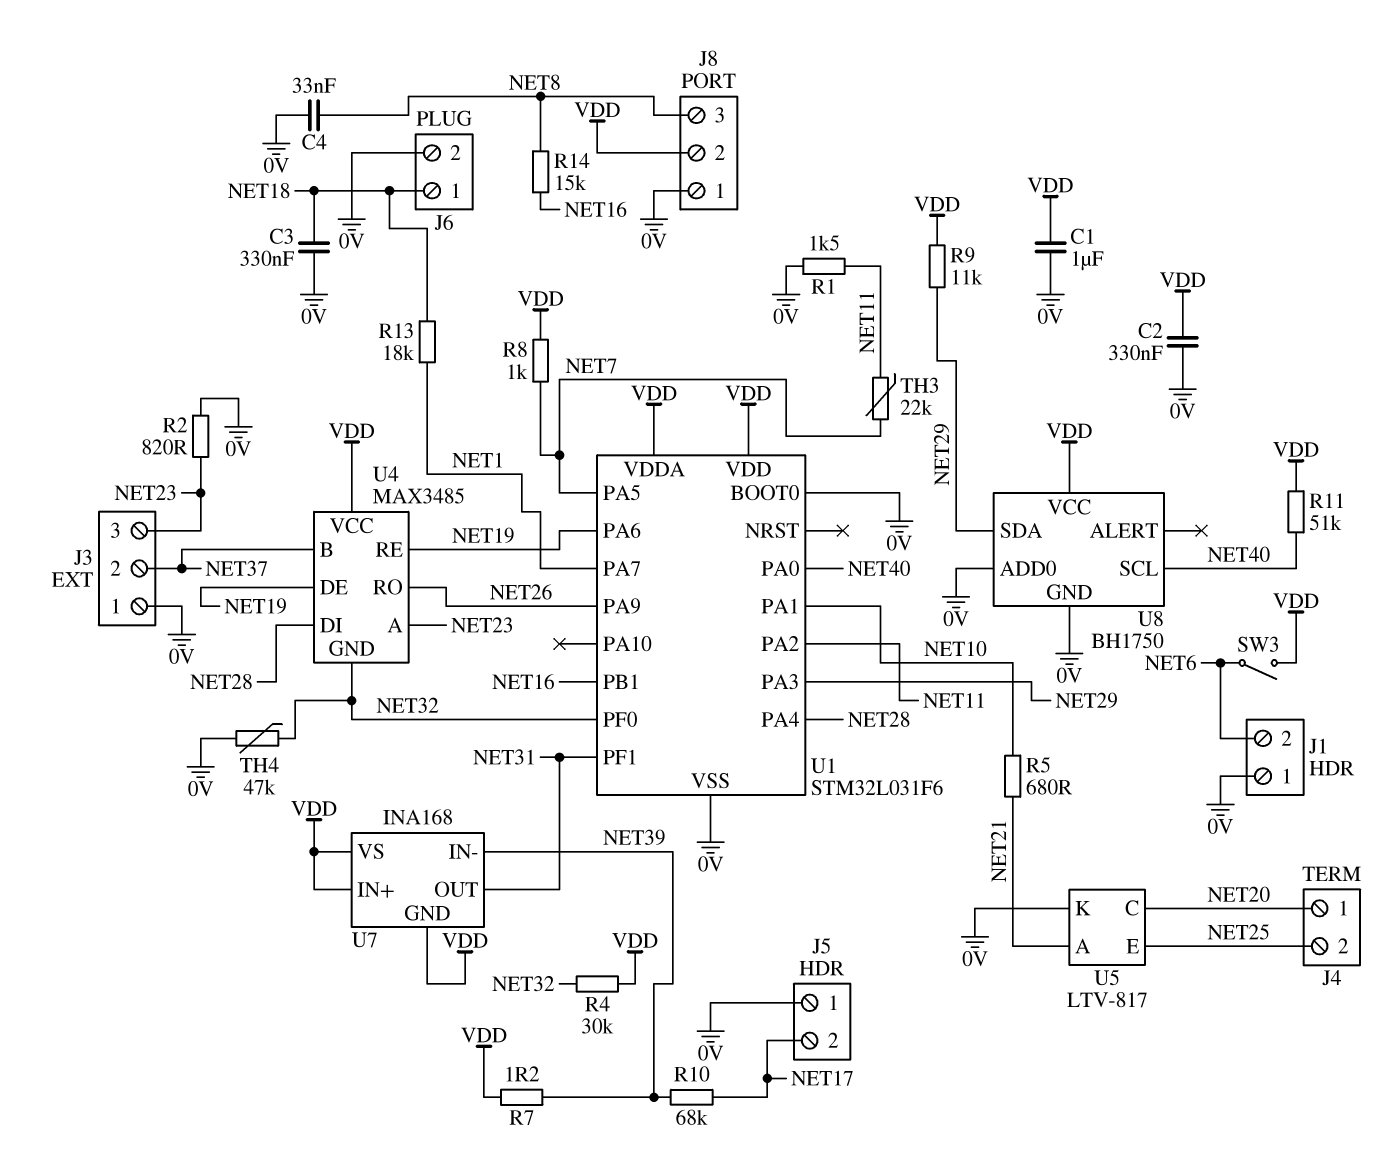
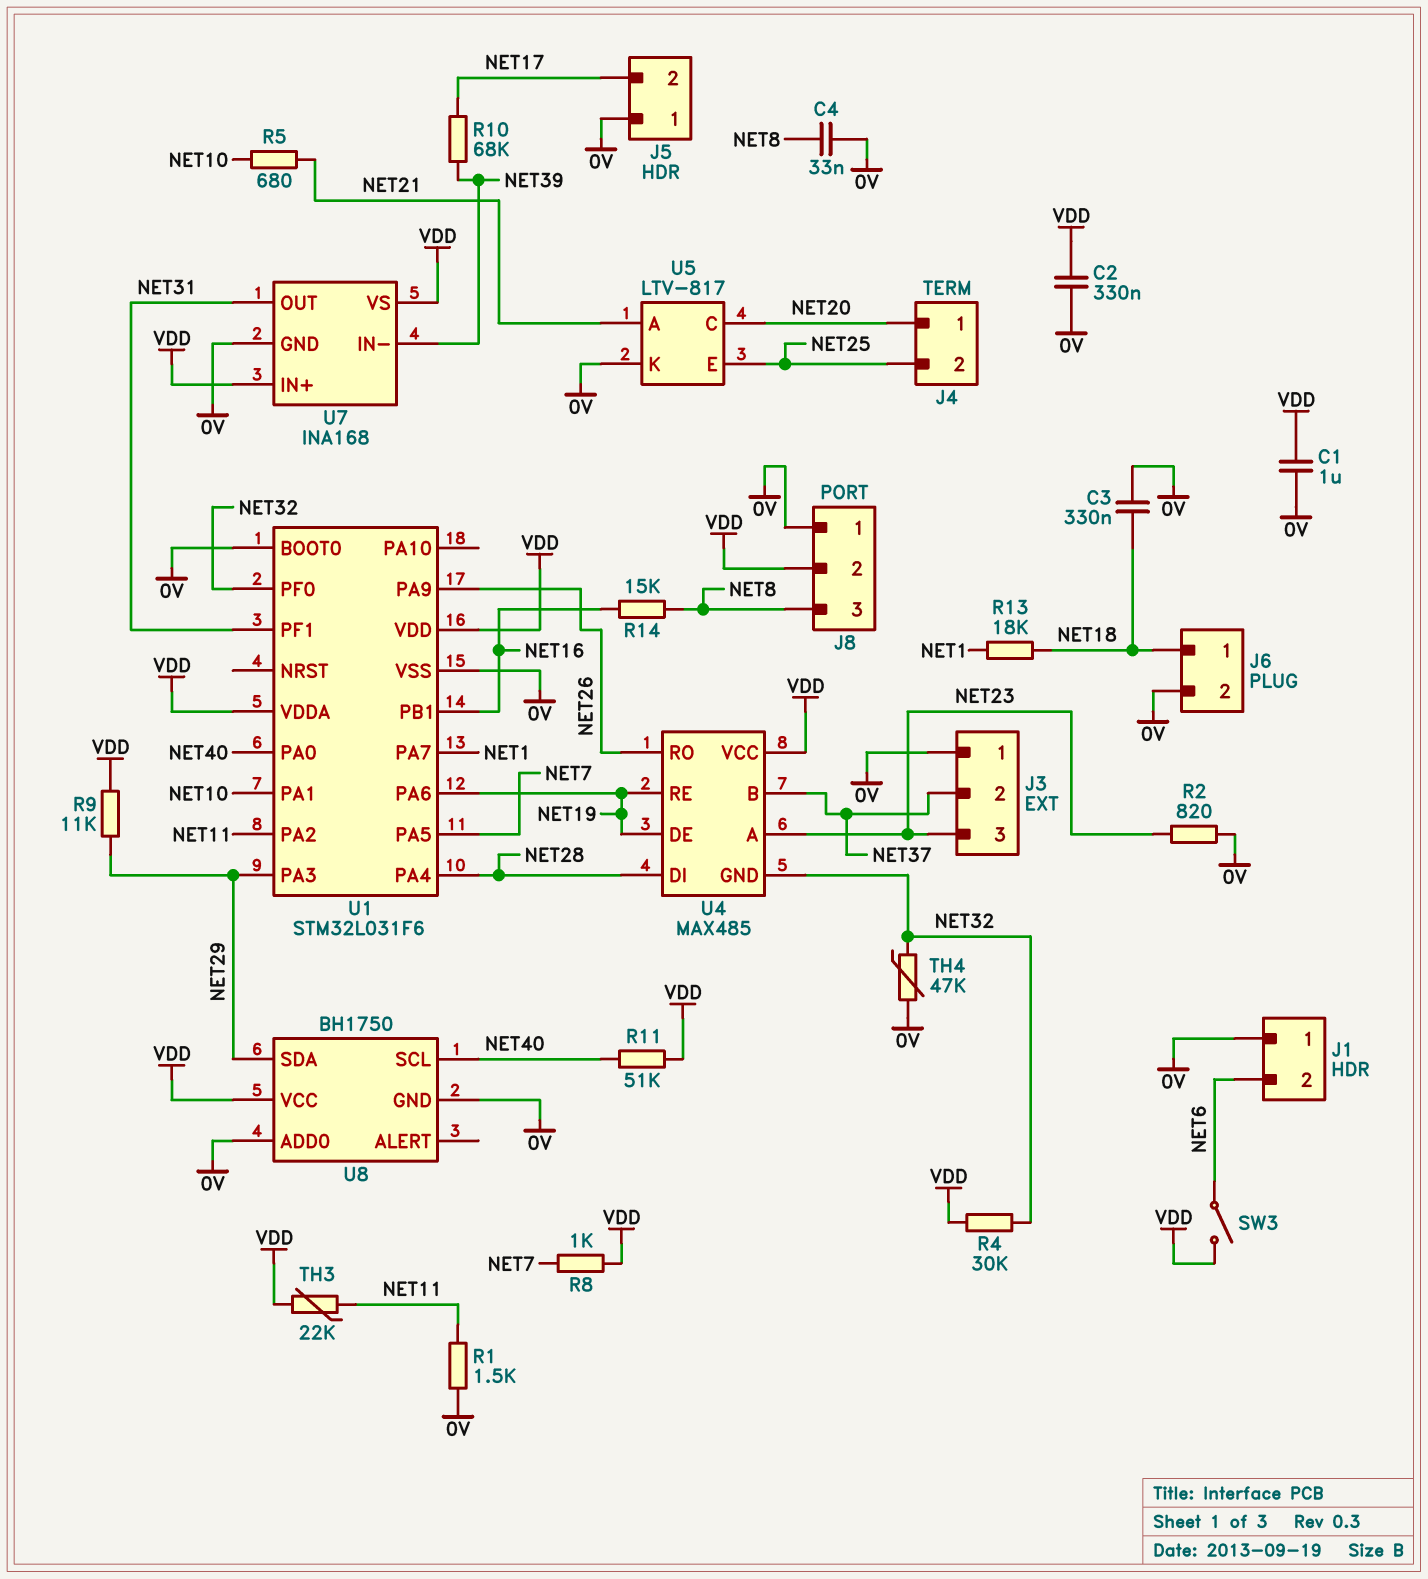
R7: 1.2 (NET39, VDD) -> none
TH3: 22k (NET7, NET11) -> 22k (NET11, VDD)
U4: MAX3485 -> MAX485
U7 pin GND: VDD -> 0V

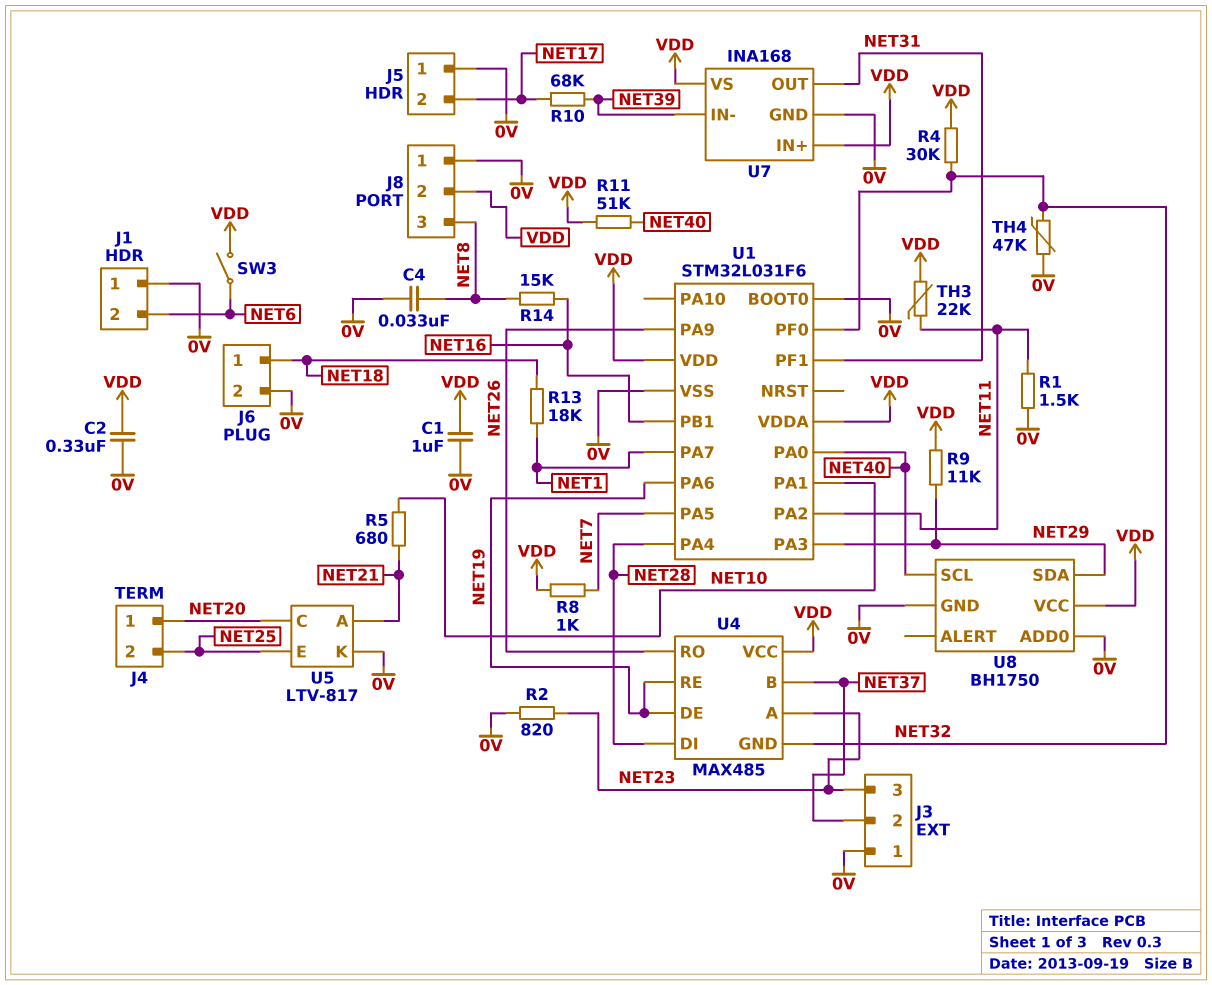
C3: 330nF (0V, NET18) -> none

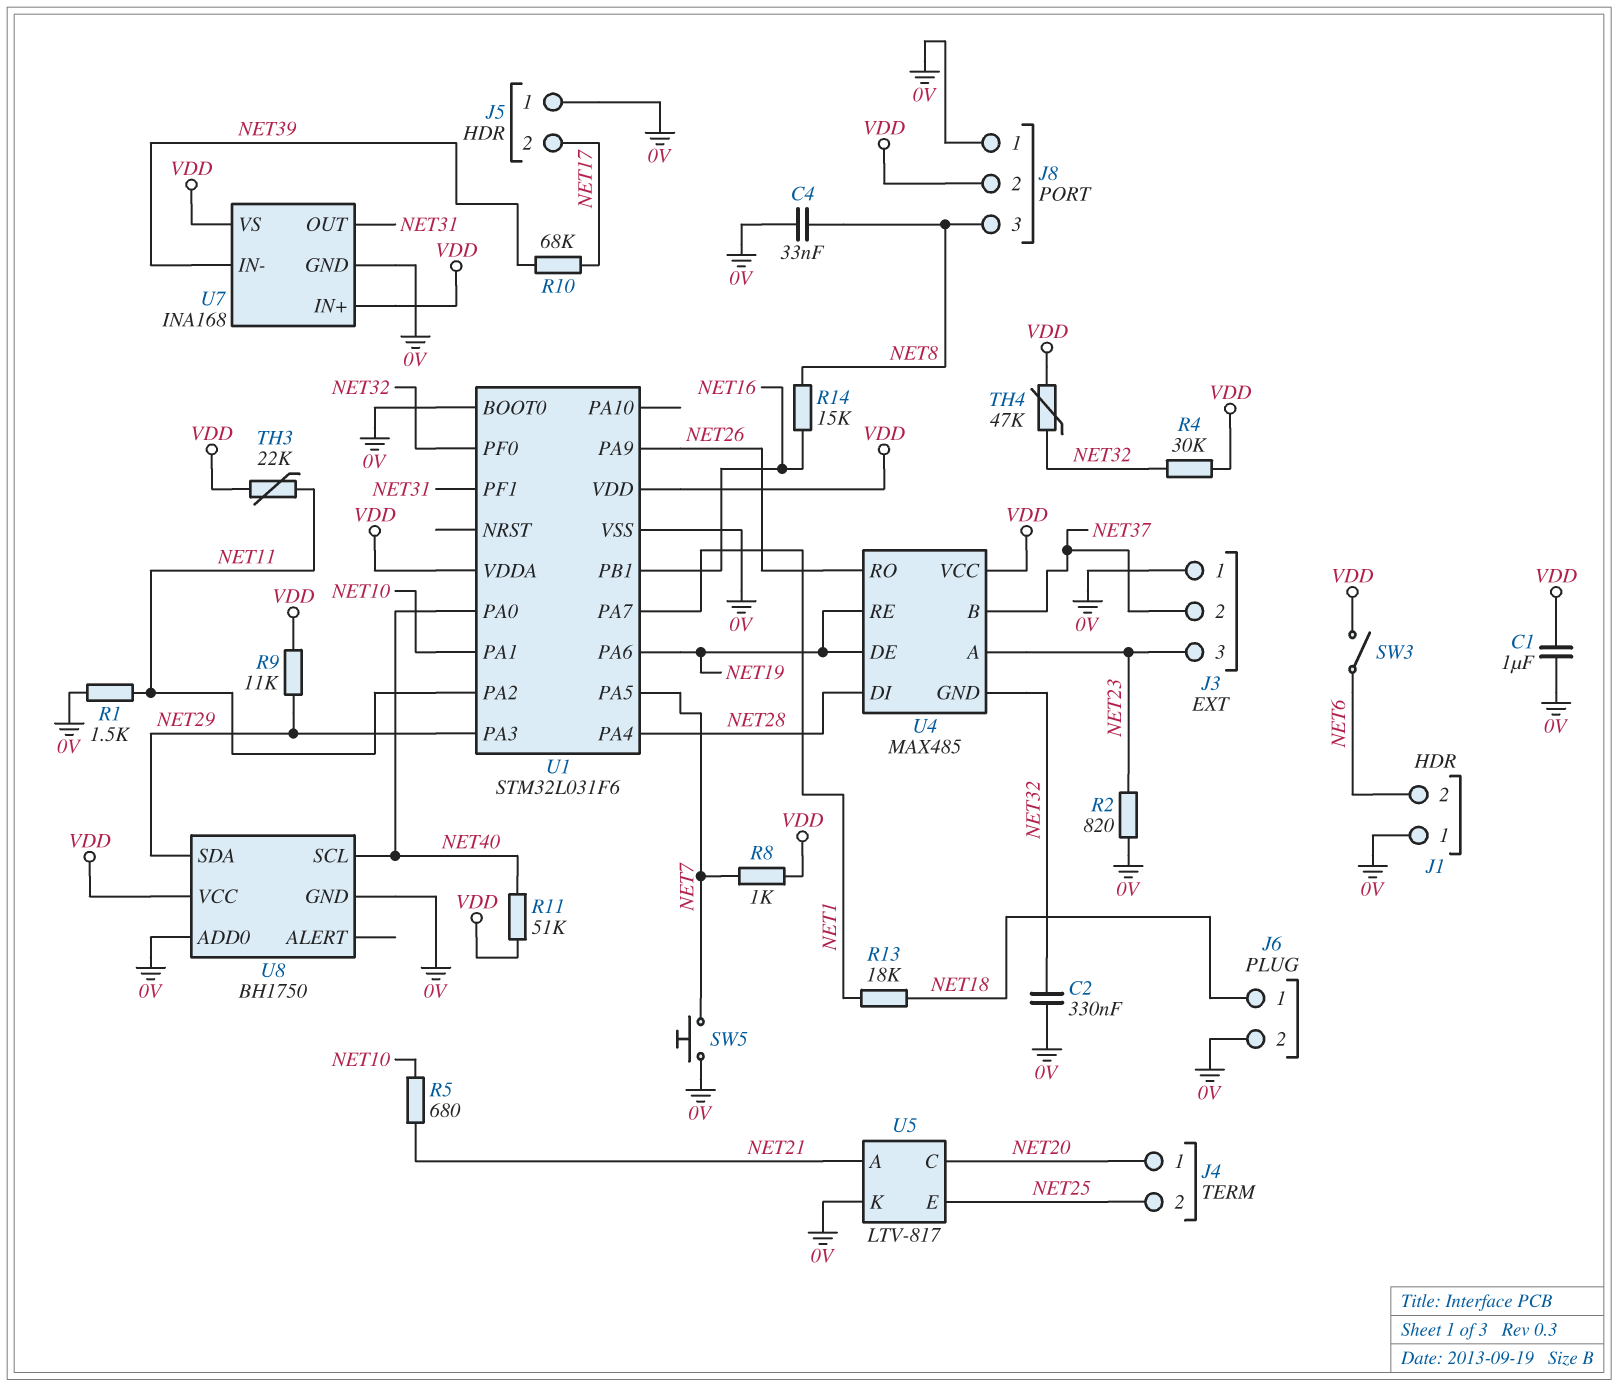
C2: 330nF (0V, VDD) -> 330nF (0V, NET32)
SW5: none -> button (0V, NET7)
TH4: 47k (0V, NET32) -> 47k (NET32, VDD)

